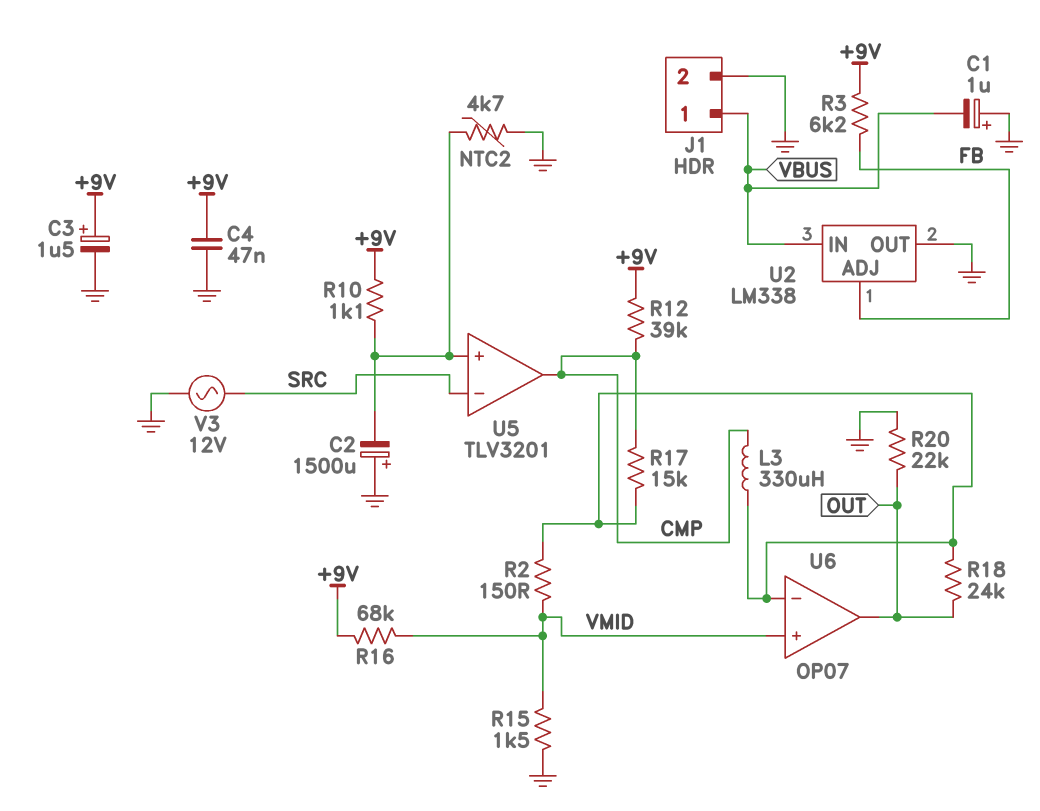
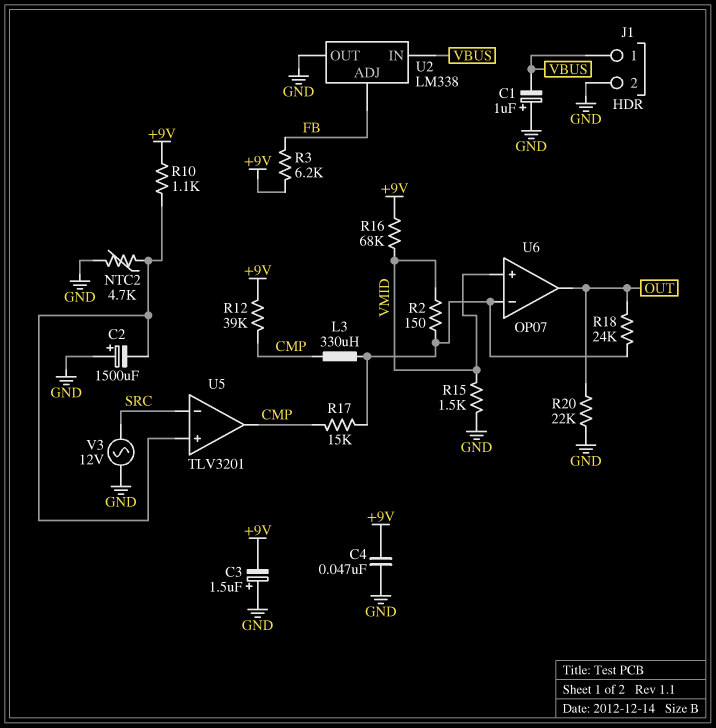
C3: 1.5uF (plus +9V, minus GND) -> 1.5uF (plus GND, minus +9V)

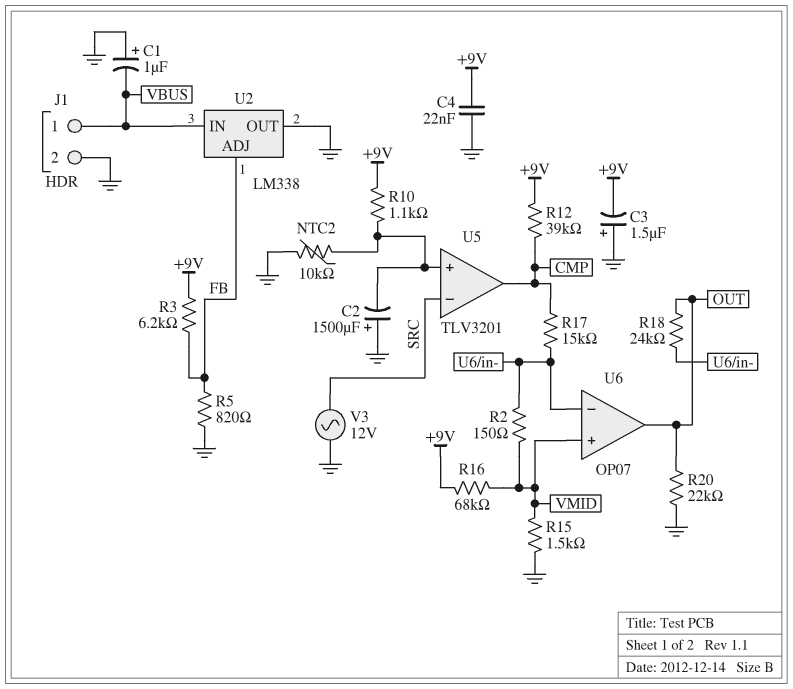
C4: 47nF (+9V, GND) -> 22nF (+9V, GND)
L3: 330uH (CMP, U6/in-) -> none
NTC2: 4.7k (GND, U5/in+) -> 10k (GND, U5/in+)
R5: none -> 820 (FB, GND)

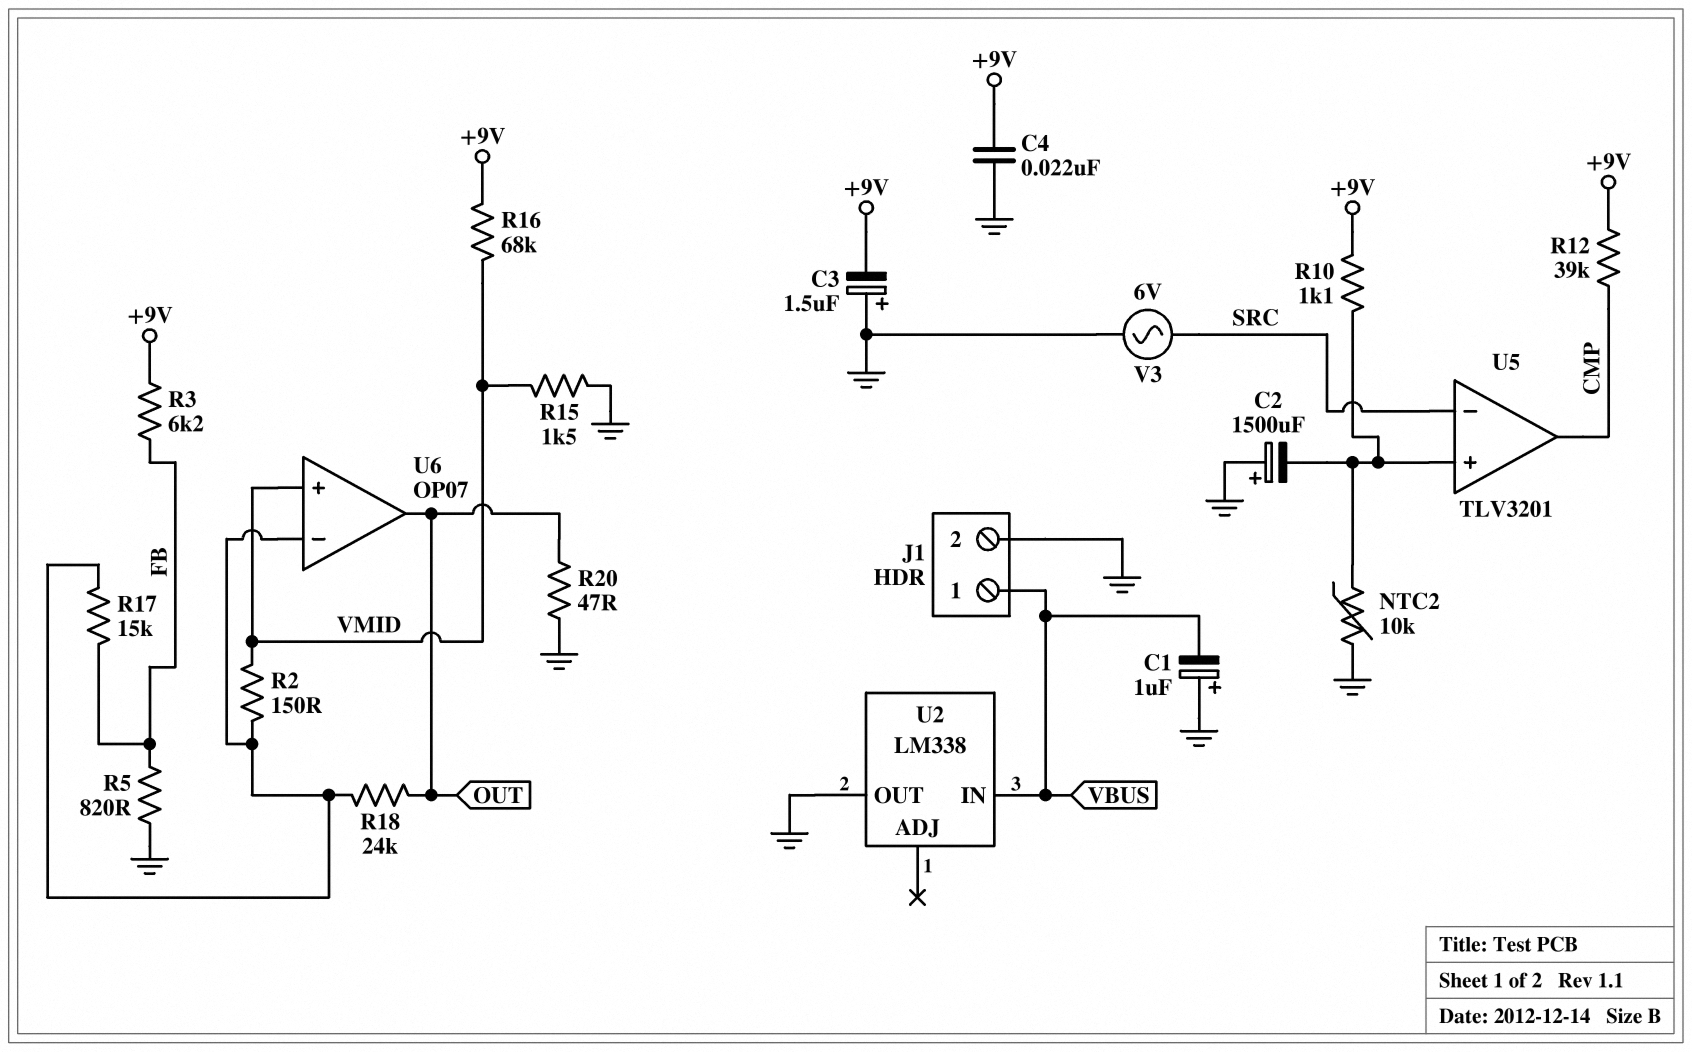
R17: 15k (CMP, U6/in-) -> 15k (FB, U6/in-)
R20: 22k (GND, OUT) -> 47 (GND, OUT)
U2 pin ADJ: FB -> none
V3: AC 12V (GND, SRC) -> AC 6V (GND, SRC)

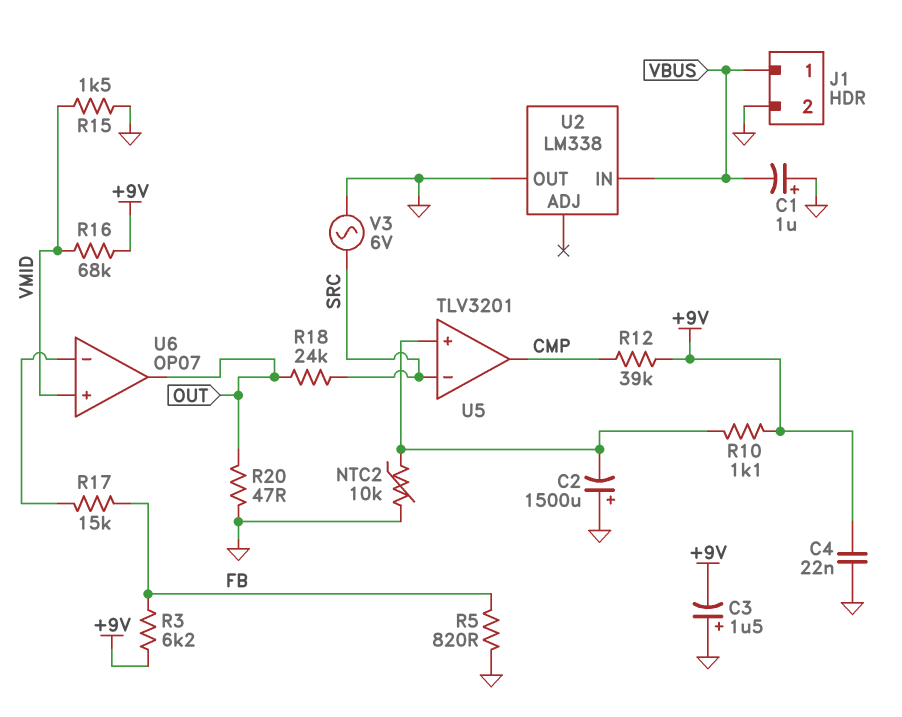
R2: 150 (U6/in-, VMID) -> none
R18: 24k (OUT, U6/in-) -> 24k (OUT, SRC)

